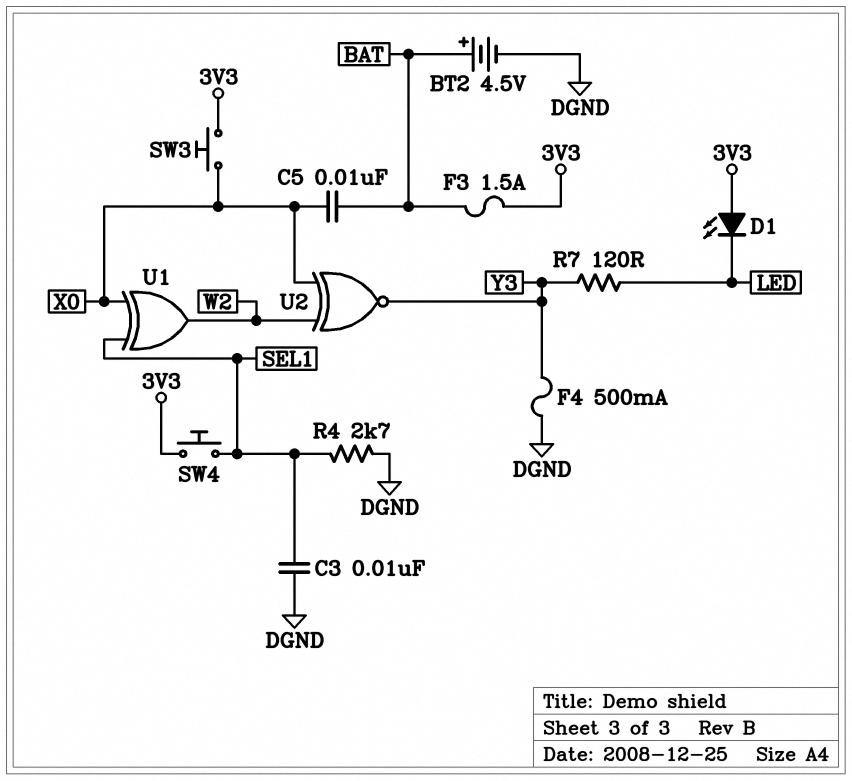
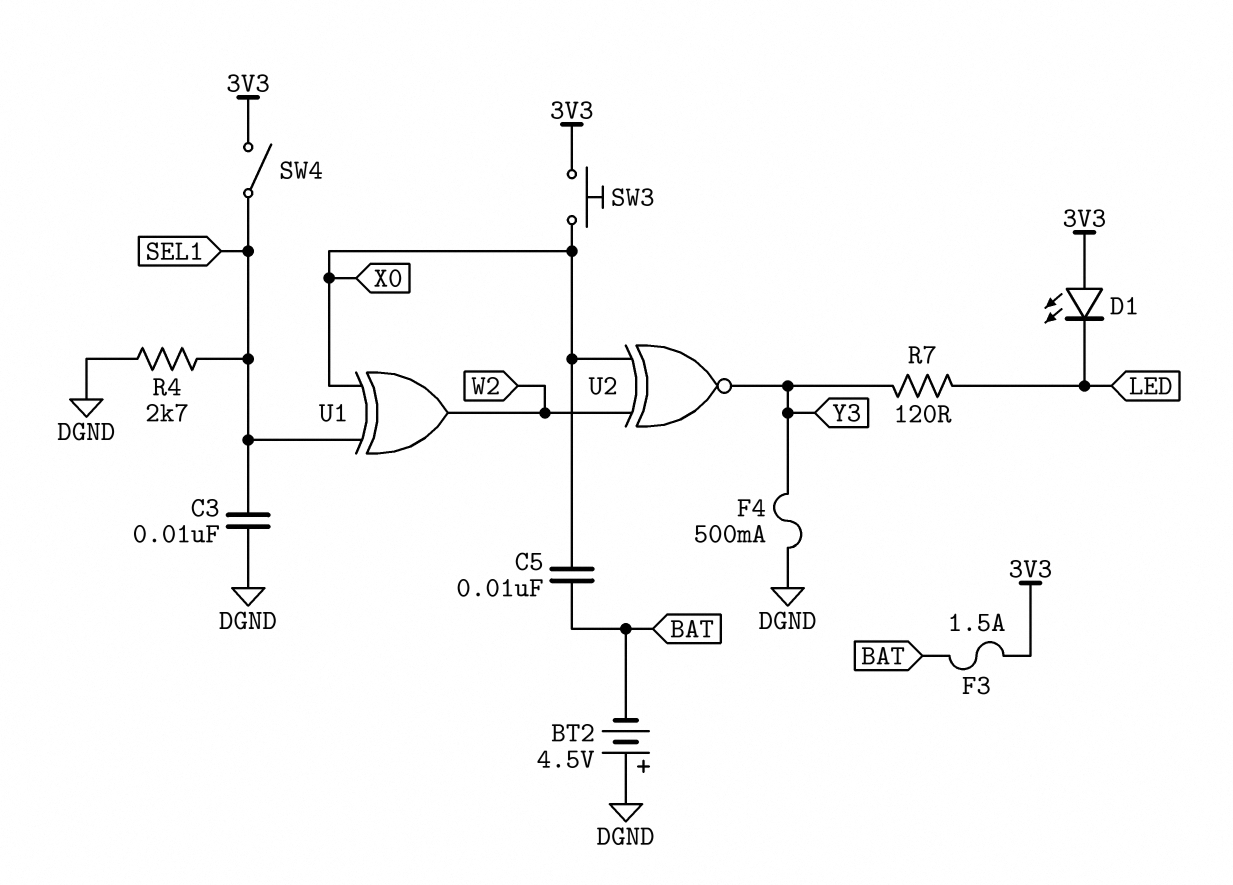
BT2: 4.5V (plus BAT, minus DGND) -> 4.5V (plus DGND, minus BAT)
SW4: button (3V3, SEL1) -> switch (3V3, SEL1)

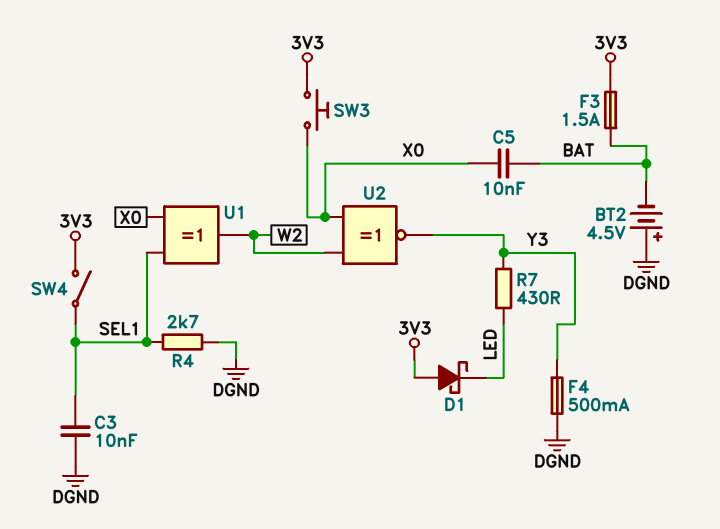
D1: LED (A 3V3, K LED) -> schottky (A 3V3, K LED)
R7: 120 (LED, Y3) -> 430 (LED, Y3)

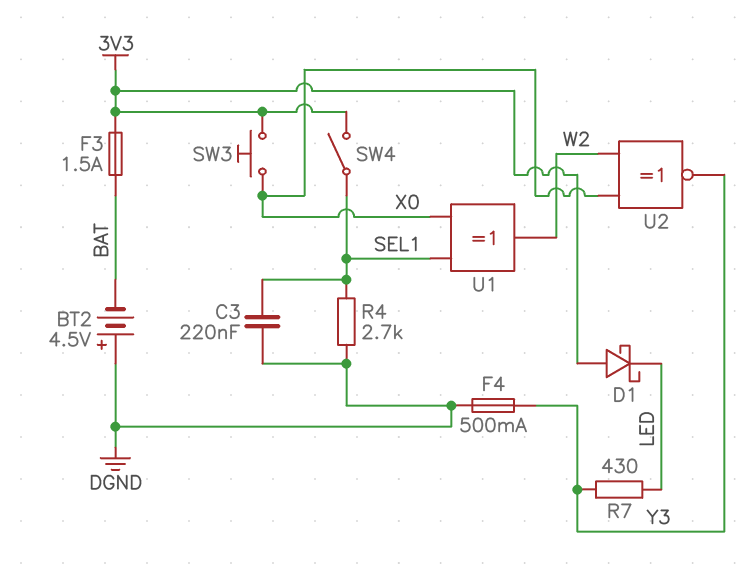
C3: 10nF (DGND, SEL1) -> 220nF (DGND, SEL1)
C5: 10nF (BAT, X0) -> none

